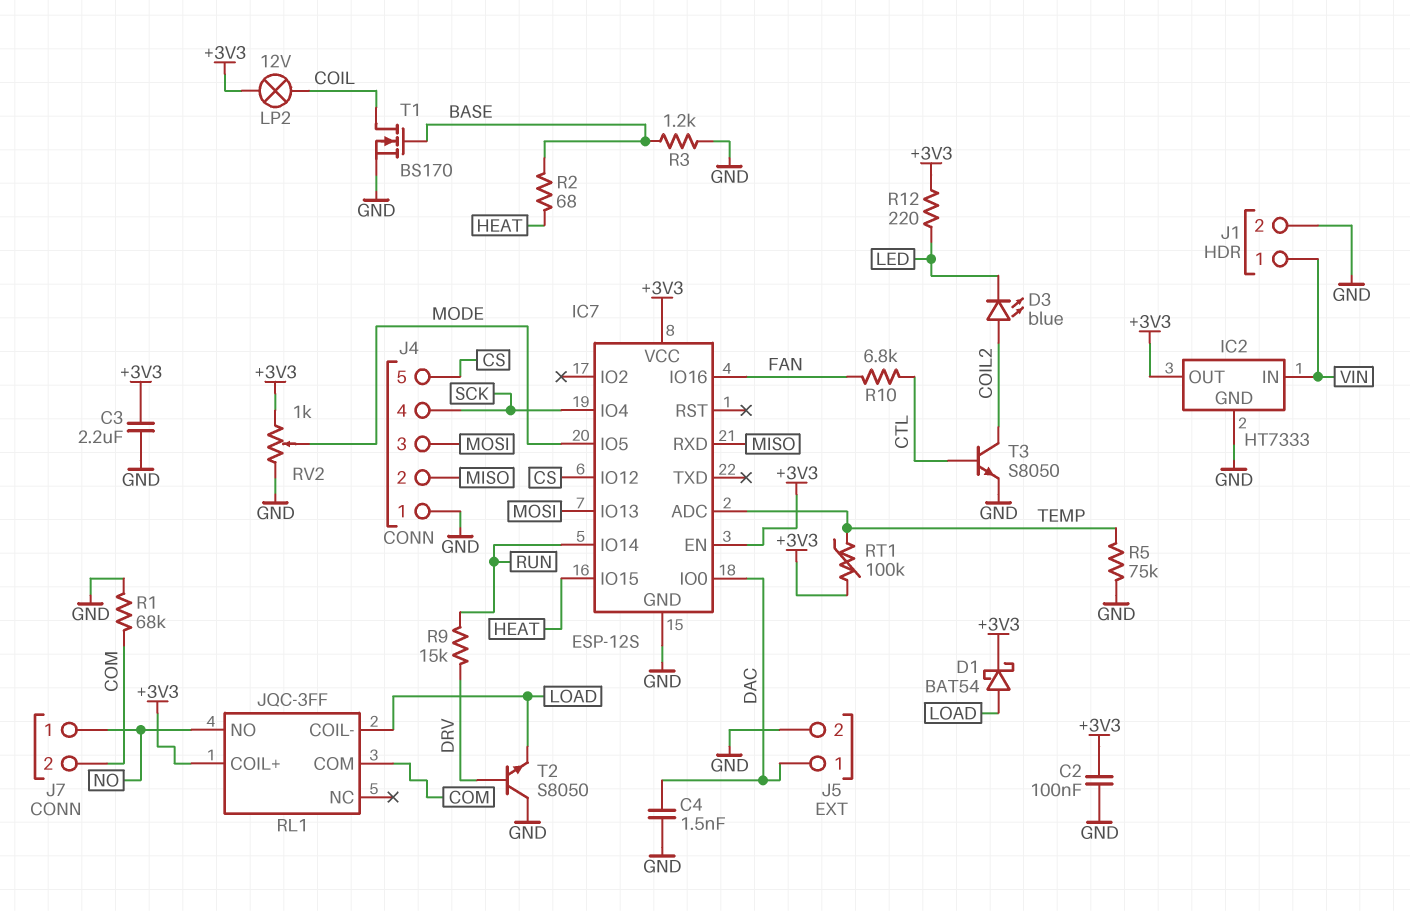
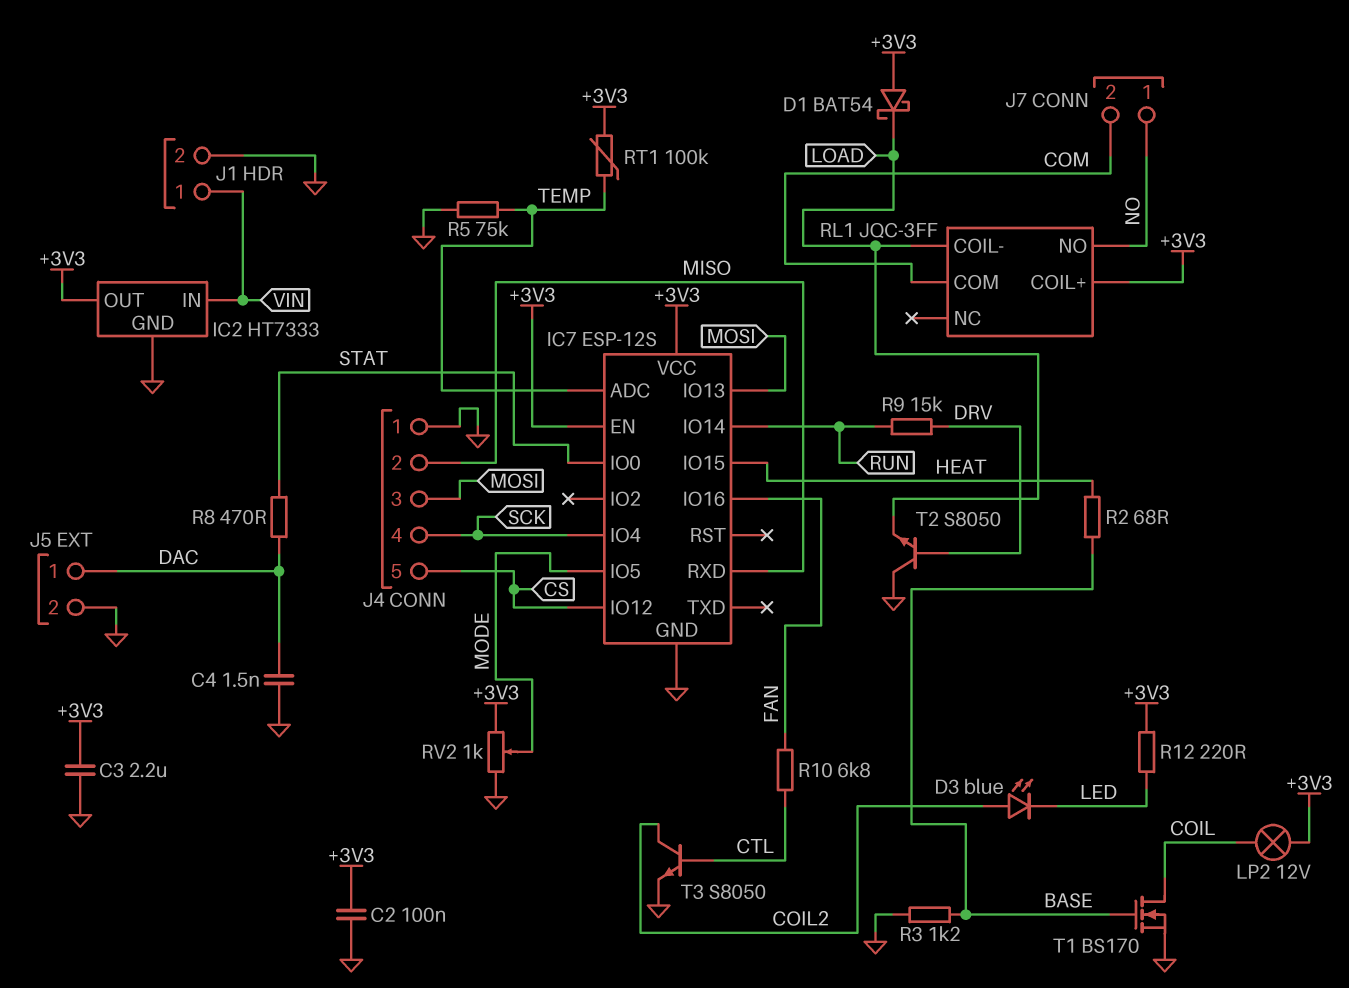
D1: schottky BAT54 (A LOAD, K +3V3) -> schottky BAT54 (A +3V3, K LOAD)
IC7 pin IO0: DAC -> STAT
R1: 68k (COM, GND) -> none
R8: none -> 470 (DAC, STAT)

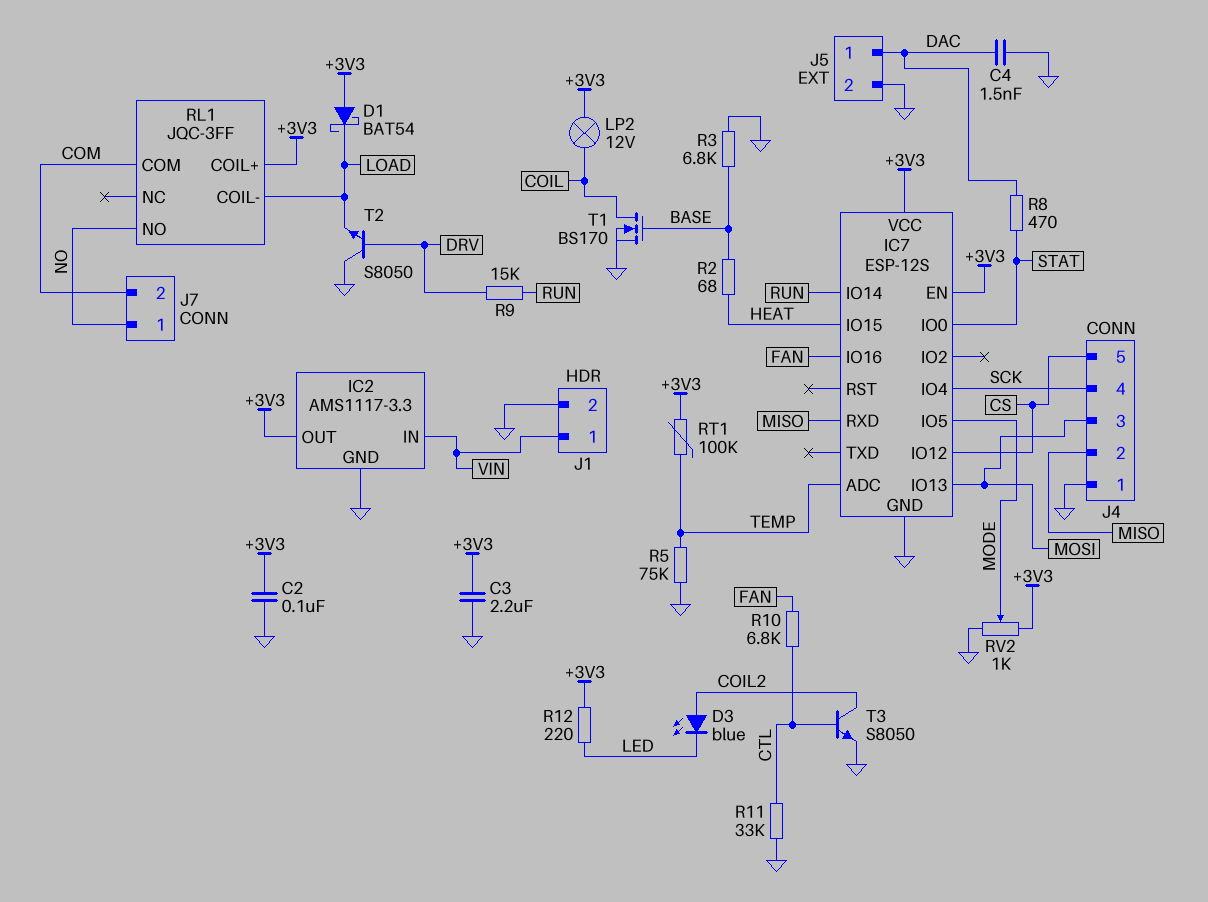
IC2: HT7333 -> AMS1117-3.3
R3: 1.2k (BASE, GND) -> 6.8k (BASE, GND)
R11: none -> 33k (CTL, GND)

